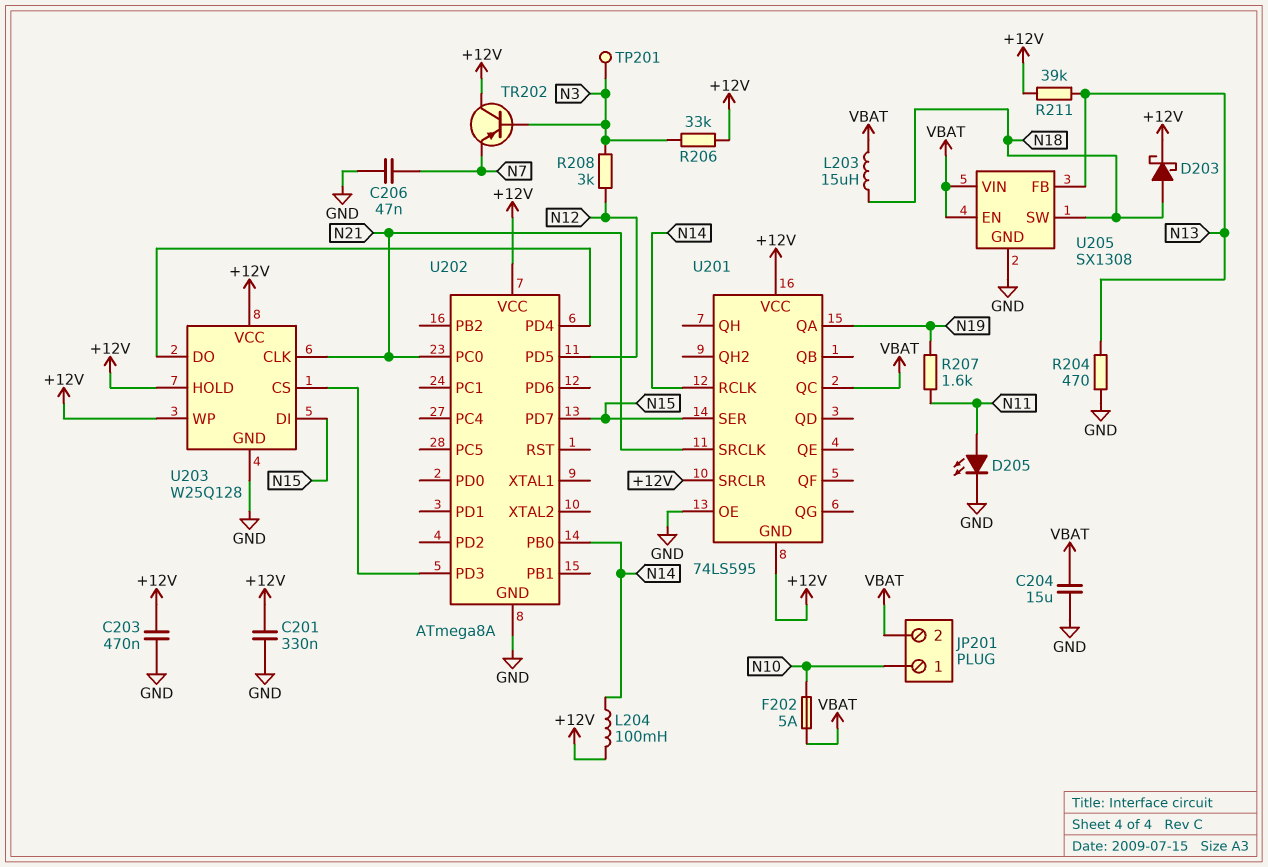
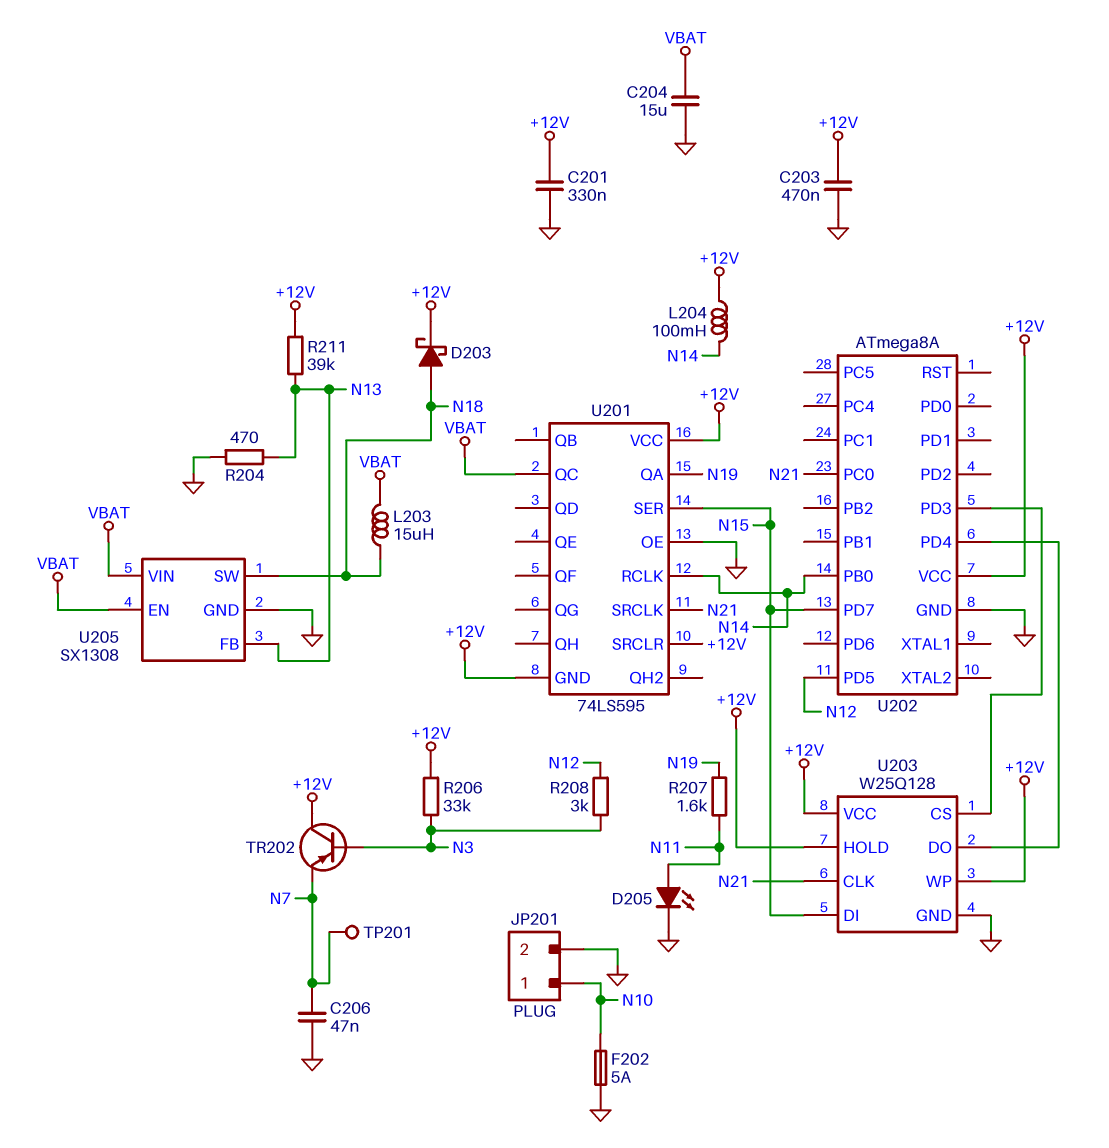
F202: 5A (N10, VBAT) -> 5A (GND, N10)
JP201 pin 2: VBAT -> GND
TP201: test point (N3) -> test point (N7)

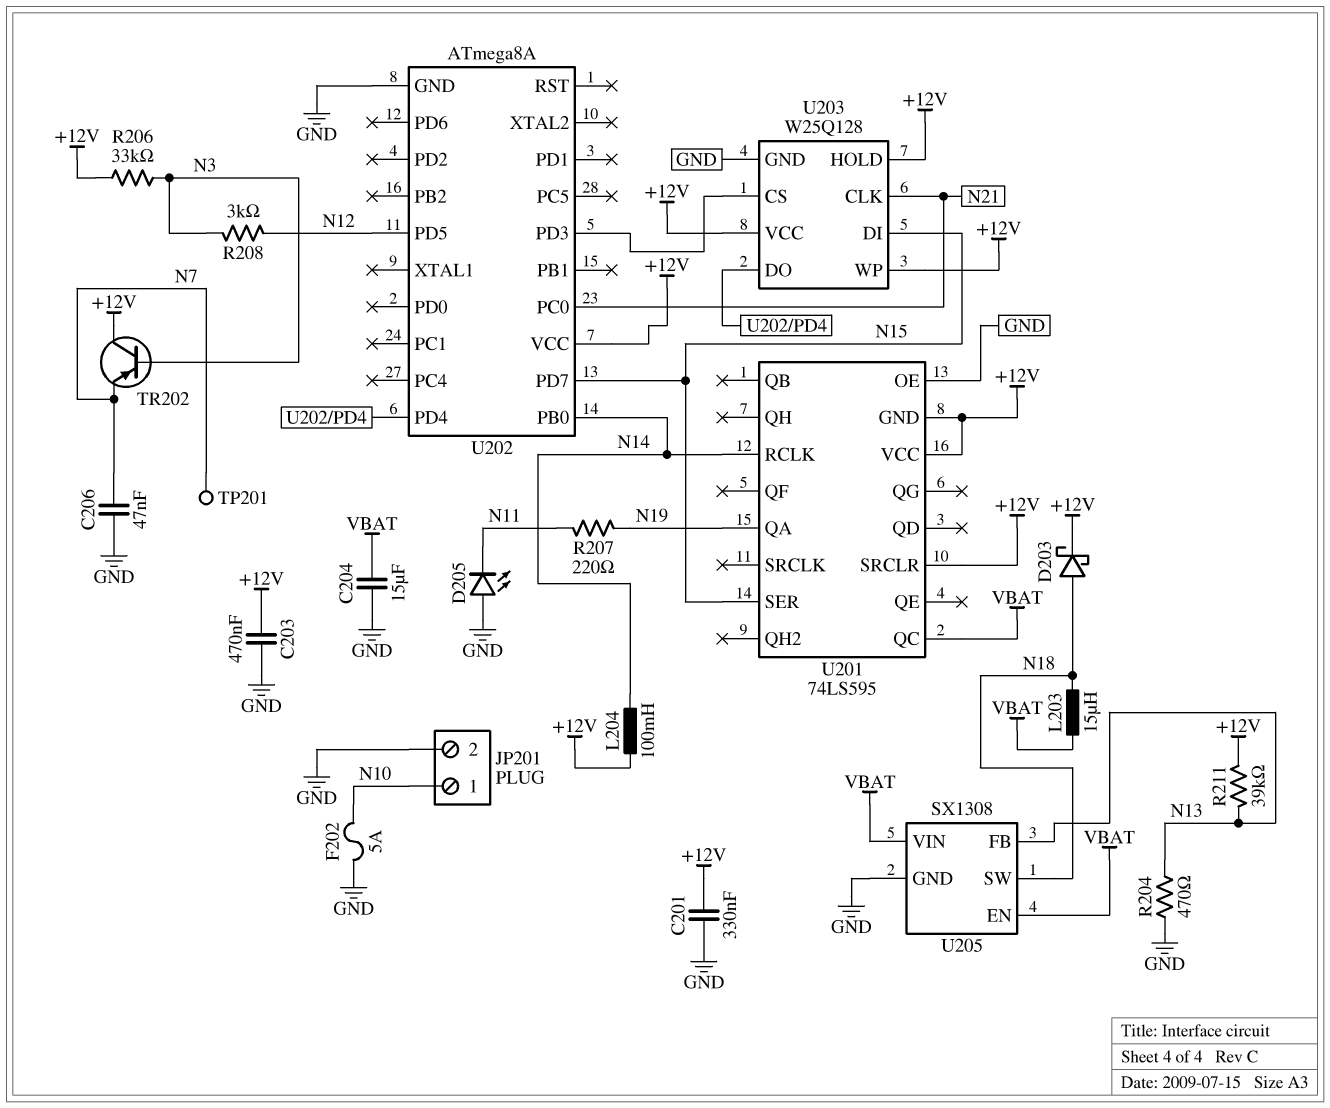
D205: LED (A N11, K GND) -> LED (A GND, K N11)
R207: 1.6k (N11, N19) -> 220 (N11, N19)
U201 pin SRCLK: N21 -> none

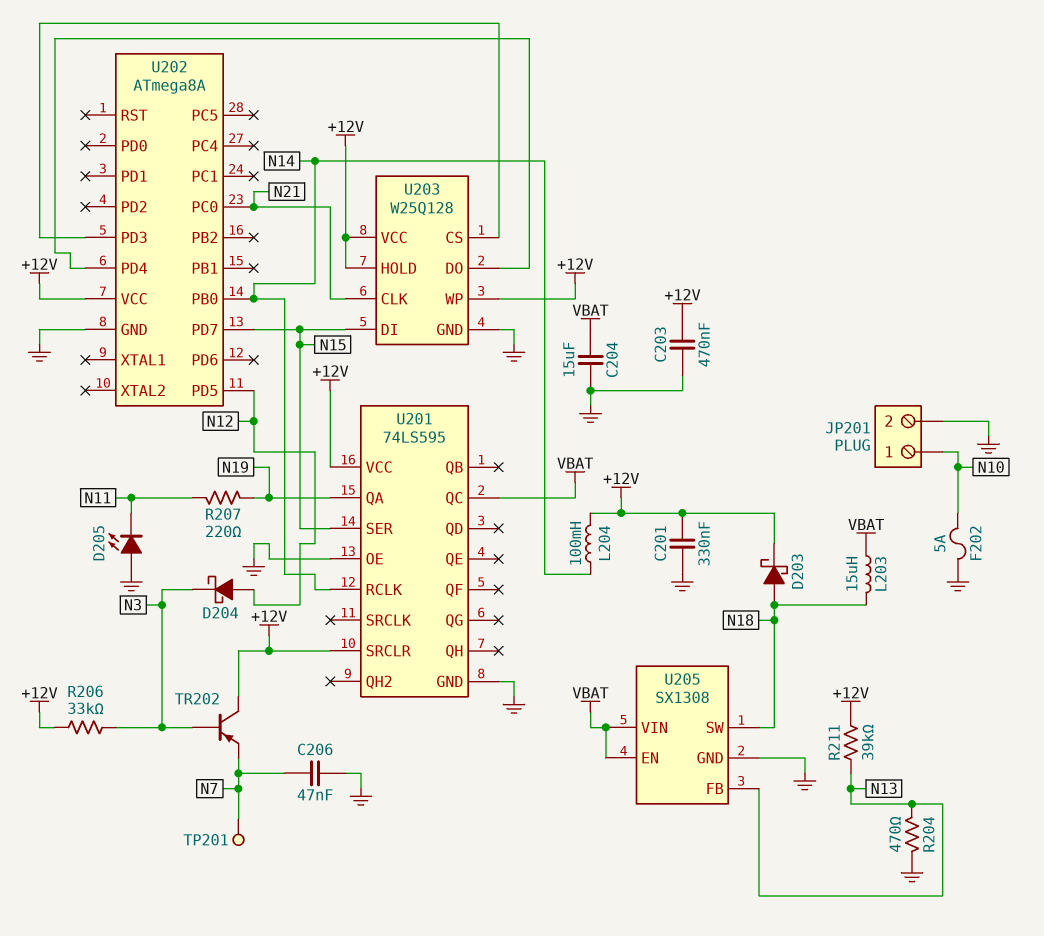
D204: none -> schottky (A N12, K N3)
R208: 3k (N3, N12) -> none
U201 pin GND: +12V -> GND

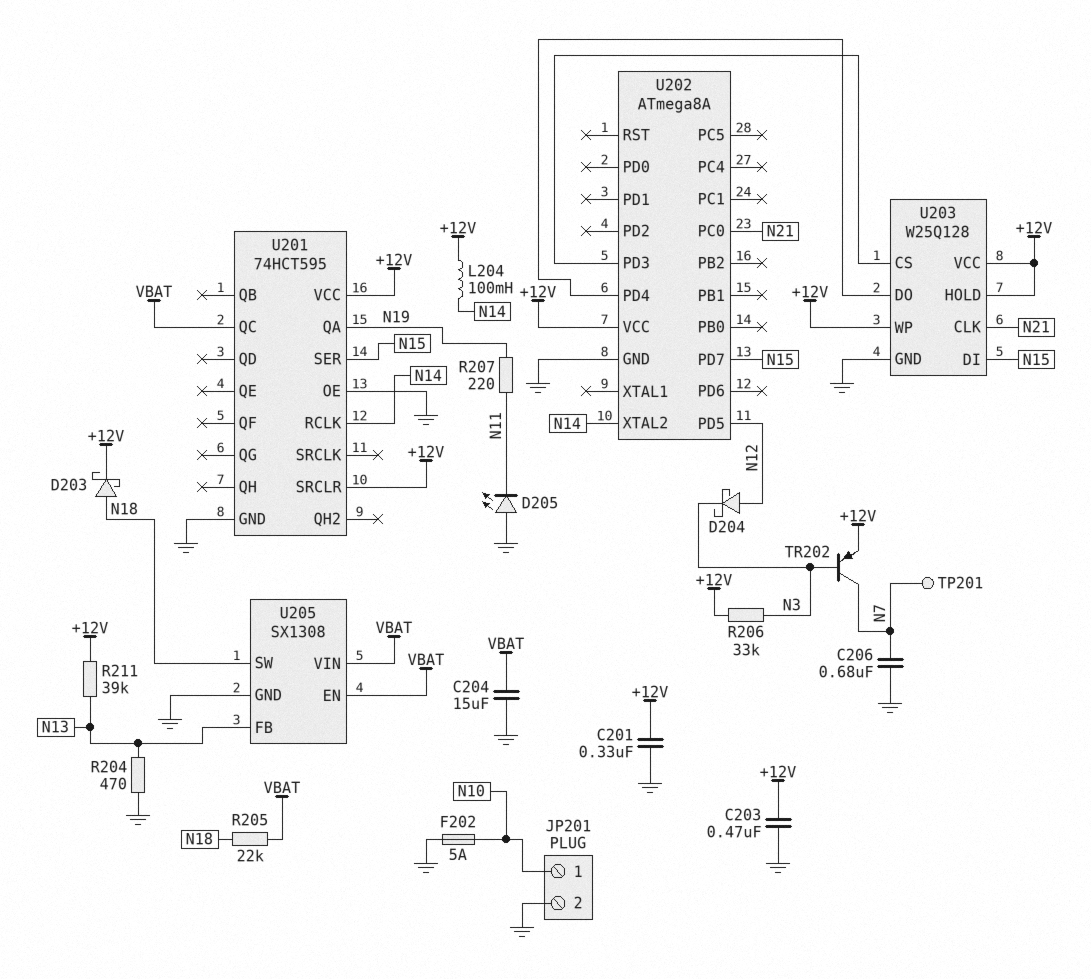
C206: 47nF (GND, N7) -> 680nF (GND, N7)
L203: 15uH (N18, VBAT) -> none
R205: none -> 22k (N18, VBAT)
TR202: PNP (B N3, C +12V, E N7) -> PNP (B N3, C N7, E +12V)
U201: 74LS595 -> 74HCT595
U202 pin PB0: N14 -> none
U202 pin XTAL2: none -> N14

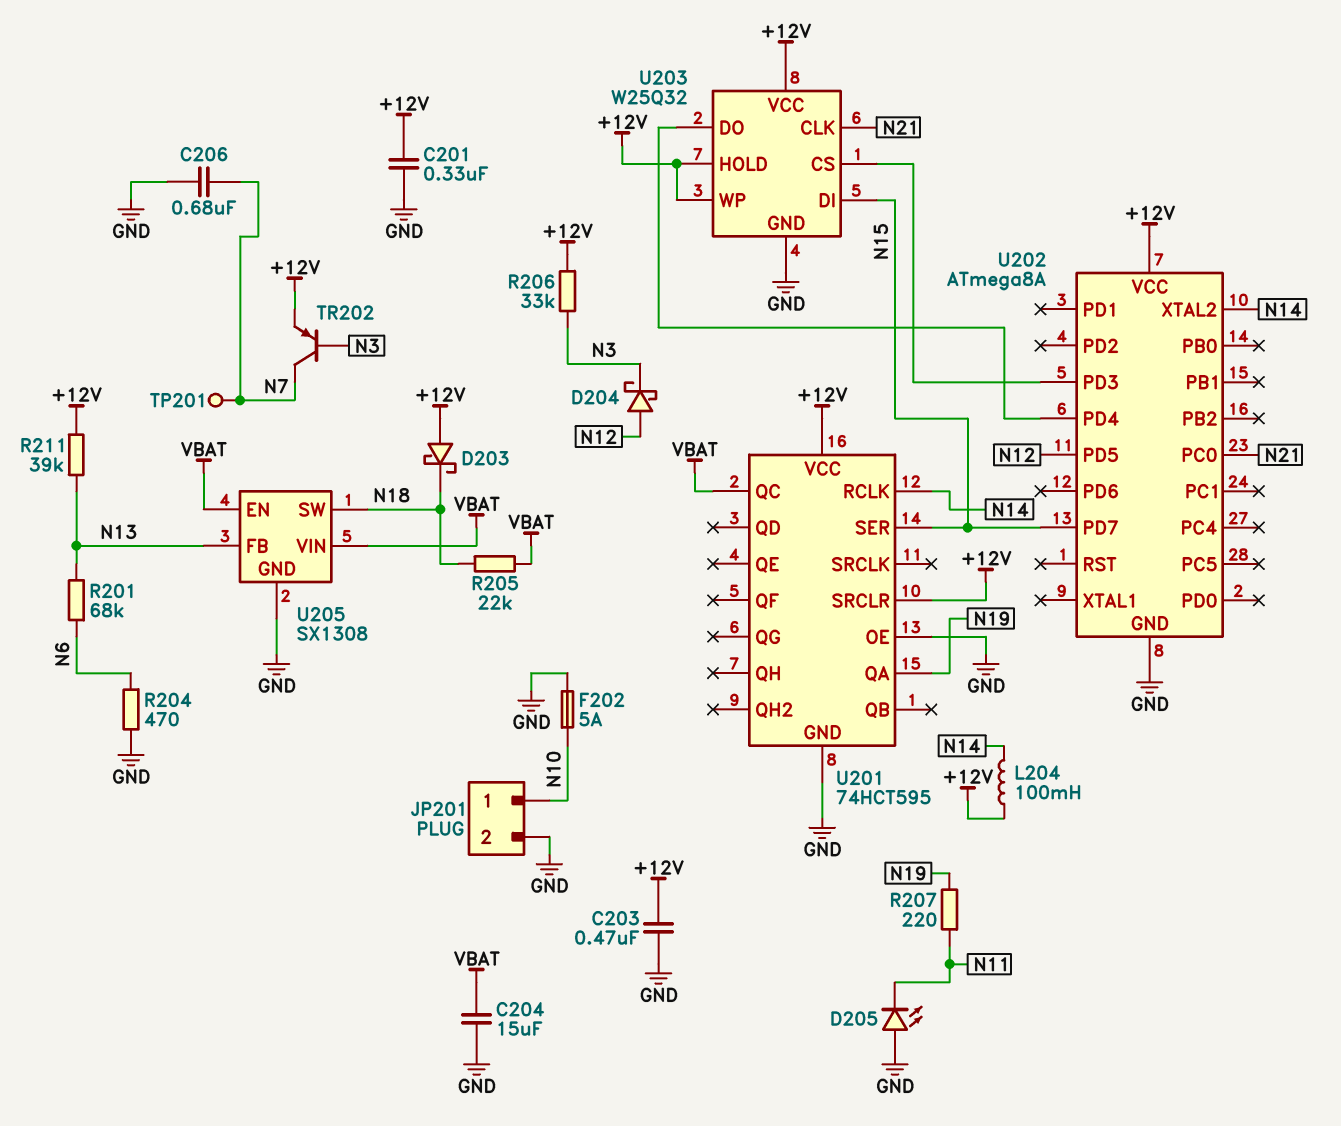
D203: schottky (A N18, K +12V) -> schottky (A +12V, K N18)
R201: none -> 68k (N6, N13)
R204: 470 (GND, N13) -> 470 (GND, N6)
U203: W25Q128 -> W25Q32

